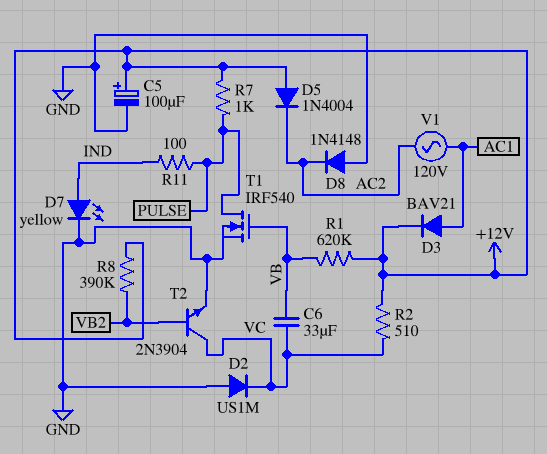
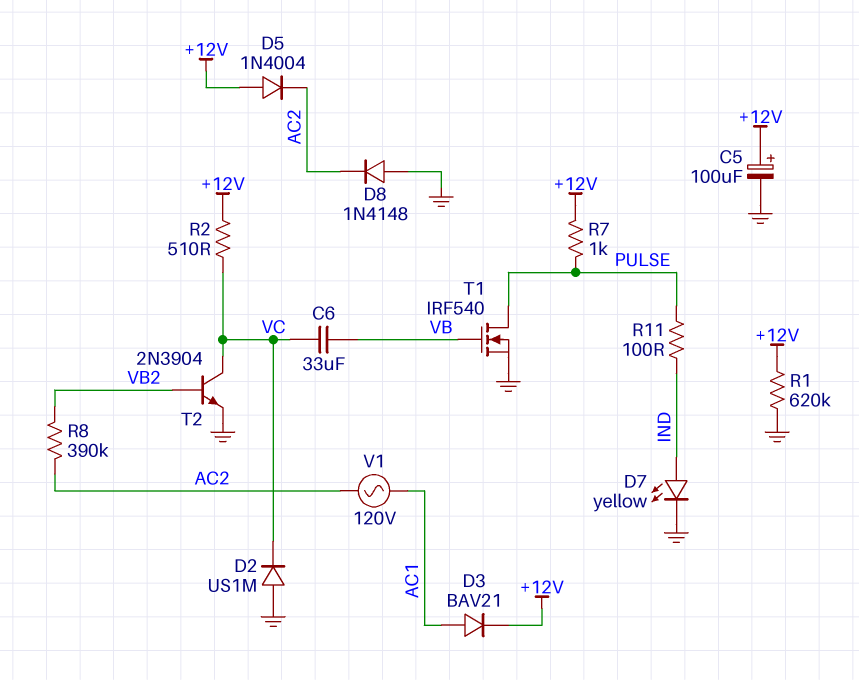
R1: 620k (+12V, VB) -> 620k (+12V, GND)
R8: 390k (+12V, VB2) -> 390k (AC2, VB2)

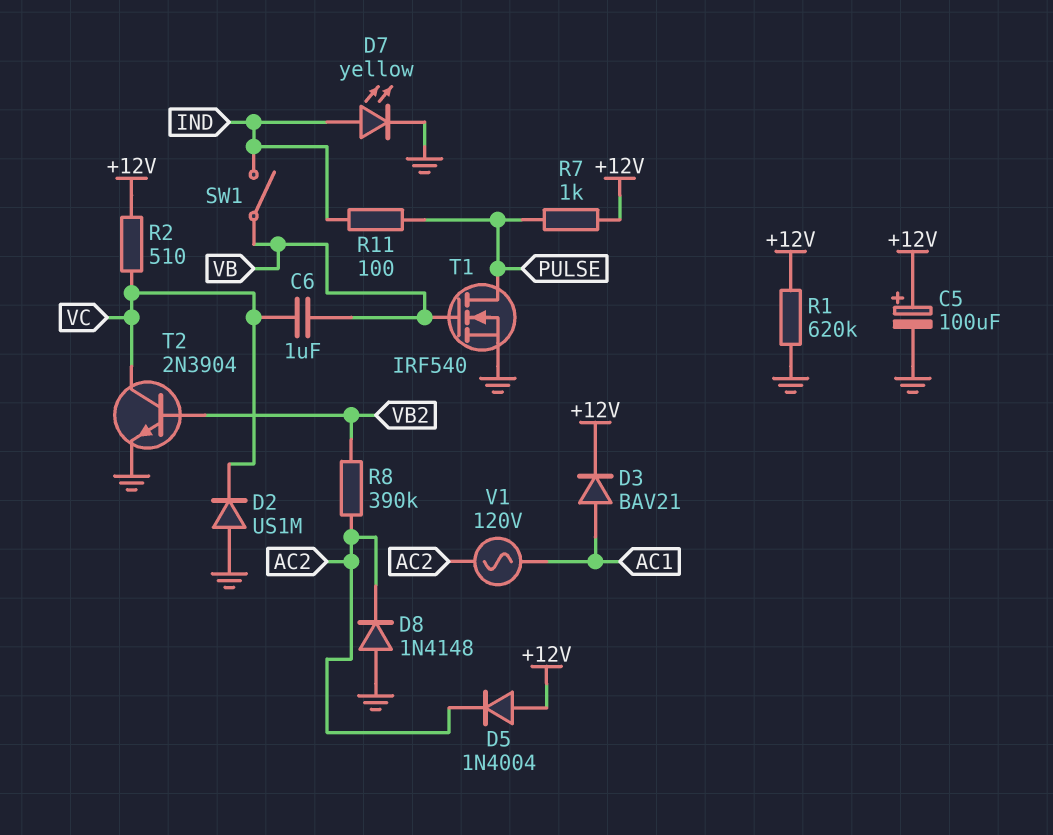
C6: 33uF (VB, VC) -> 1uF (VB, VC)
SW1: none -> switch (IND, VB)

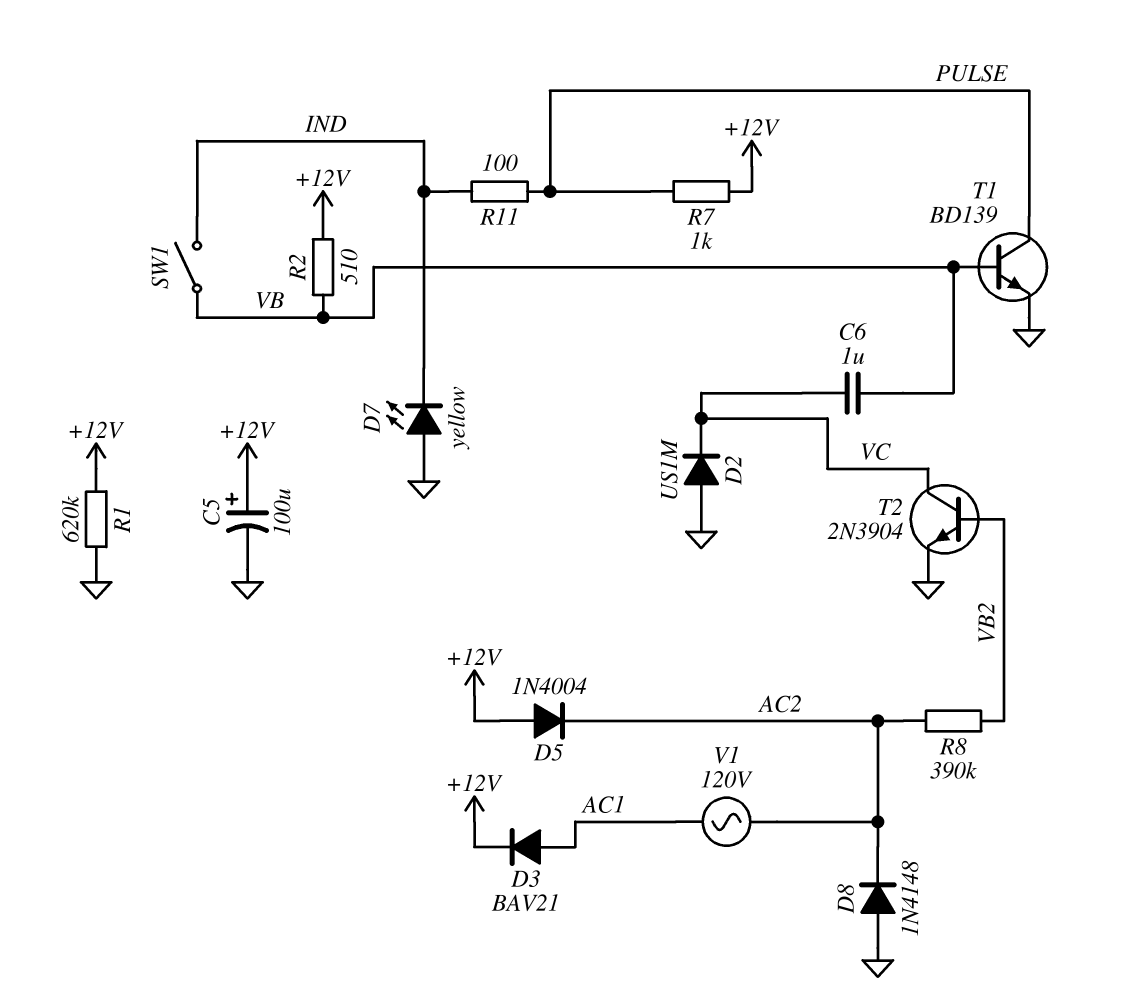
D7: LED yellow (A IND, K GND) -> LED yellow (A GND, K IND)
R2: 510 (+12V, VC) -> 510 (+12V, VB)
T1: NMOS IRF540 (G VB, D PULSE, S GND) -> NPN BD139 (B VB, C PULSE, E GND)

